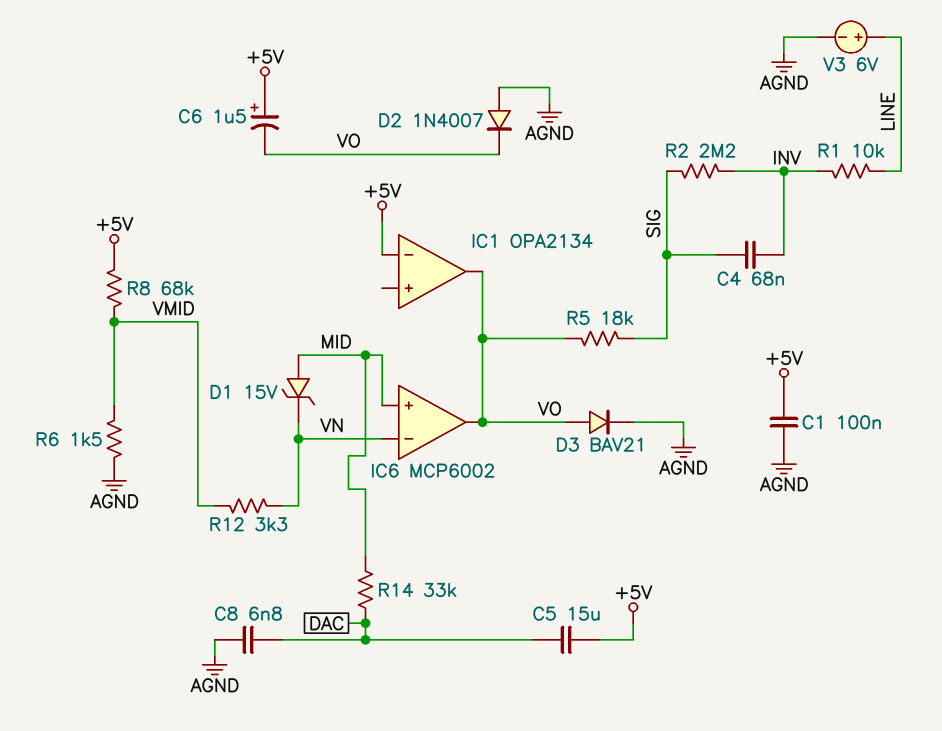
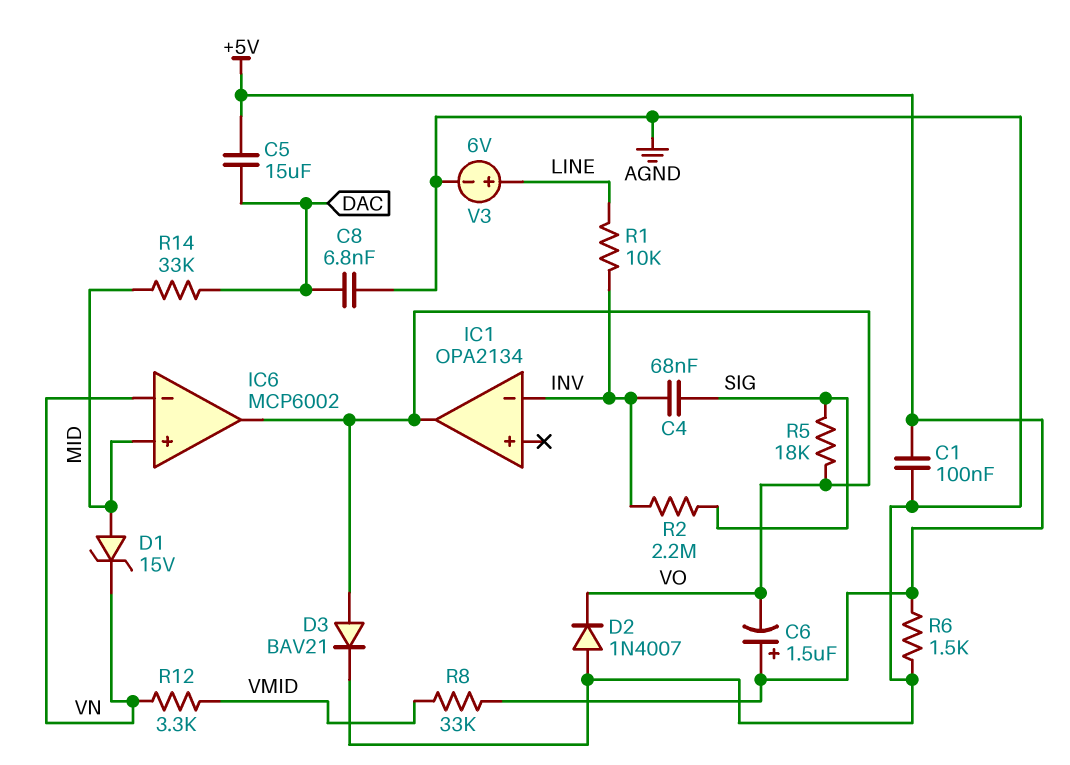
IC1 pin in-: +5V -> INV
R6: 1.5k (AGND, VMID) -> 1.5k (+5V, AGND)
R8: 68k (+5V, VMID) -> 33k (+5V, VMID)

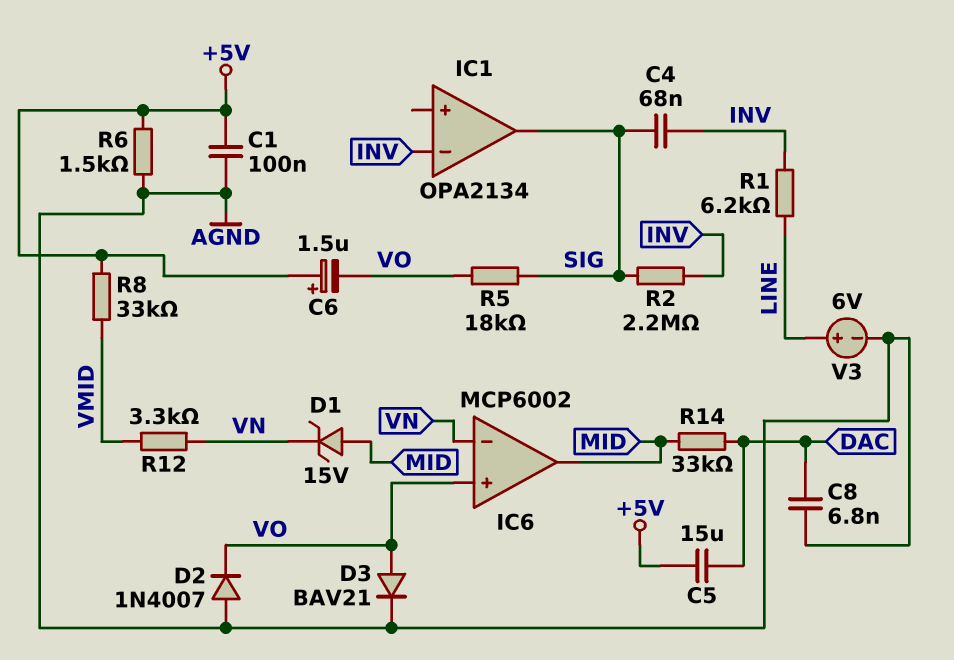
IC1 pin out: VO -> SIG
IC6 pin in+: MID -> VO
IC6 pin out: VO -> MID
R1: 10k (INV, LINE) -> 6.2k (INV, LINE)

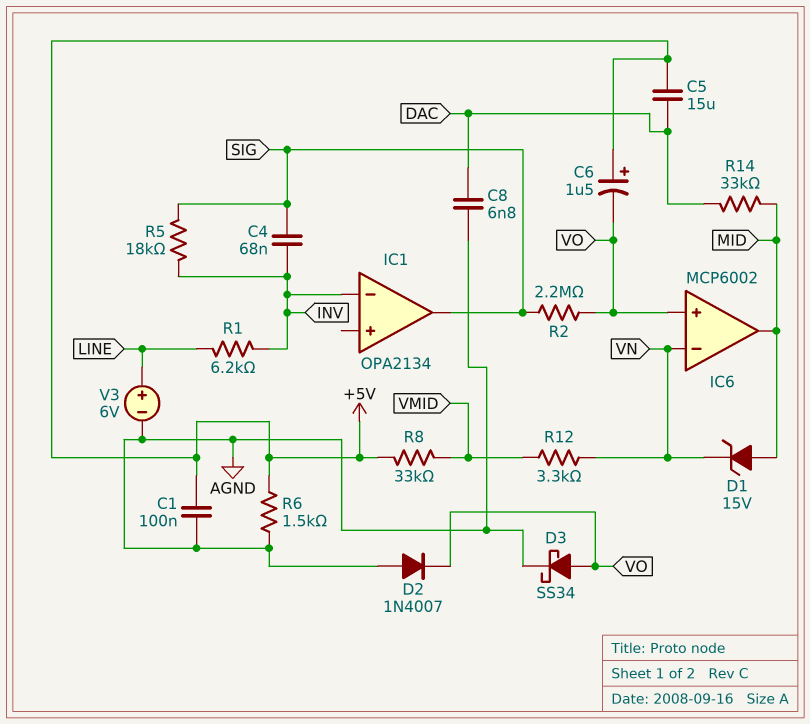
D3: diode BAV21 (A VO, K AGND) -> schottky SS34 (A VO, K AGND)
R2: 2.2M (INV, SIG) -> 2.2M (SIG, VO)
R5: 18k (SIG, VO) -> 18k (INV, SIG)

